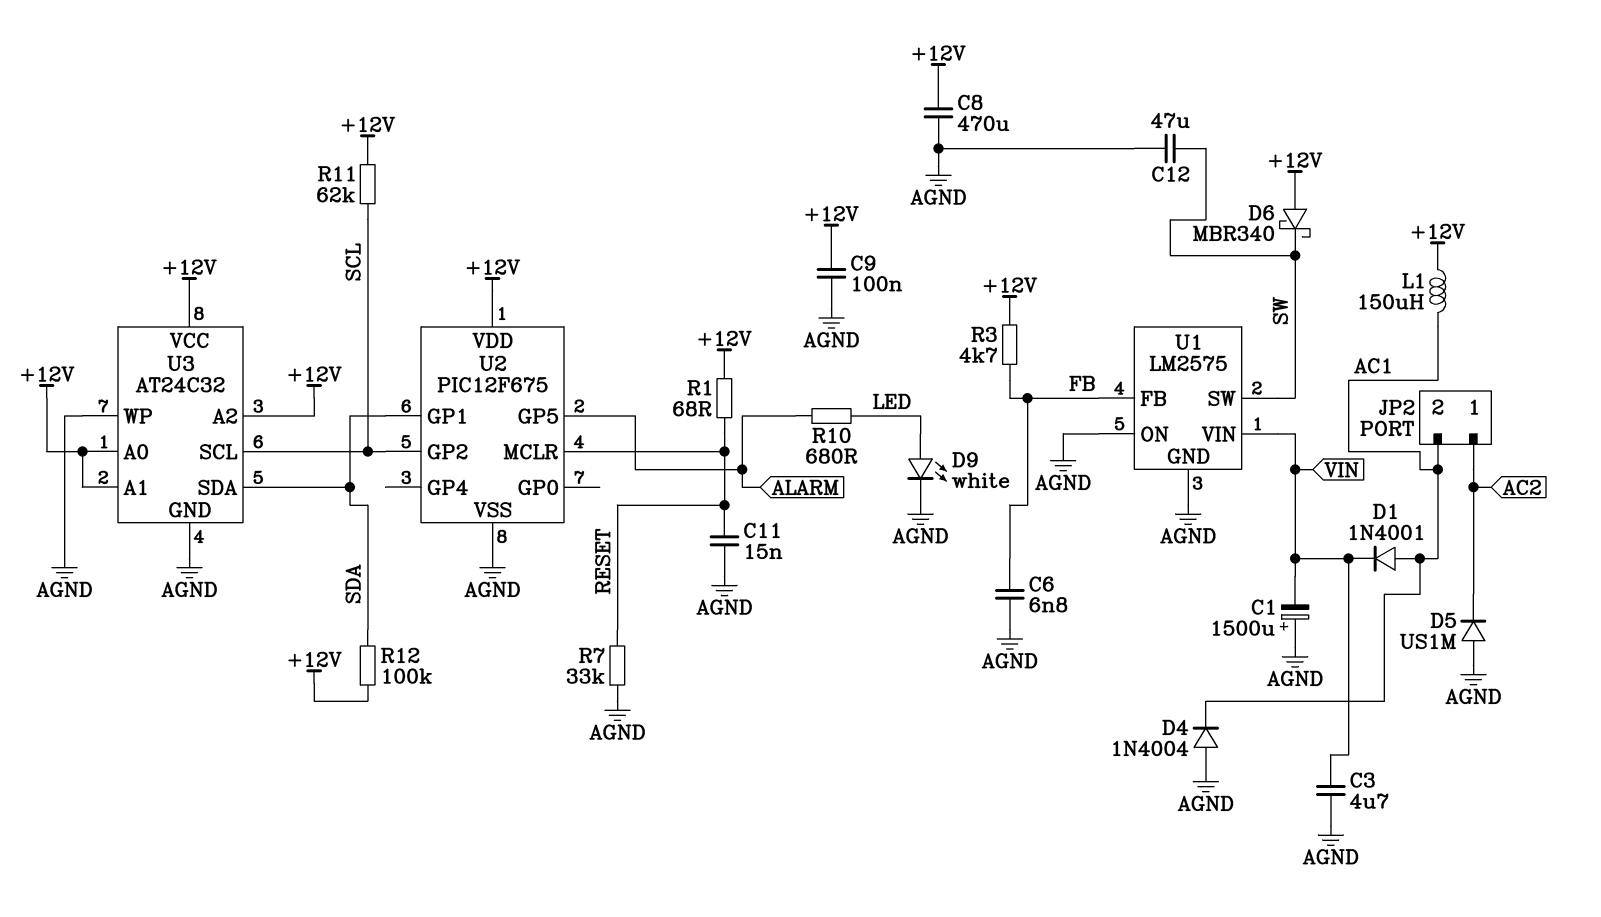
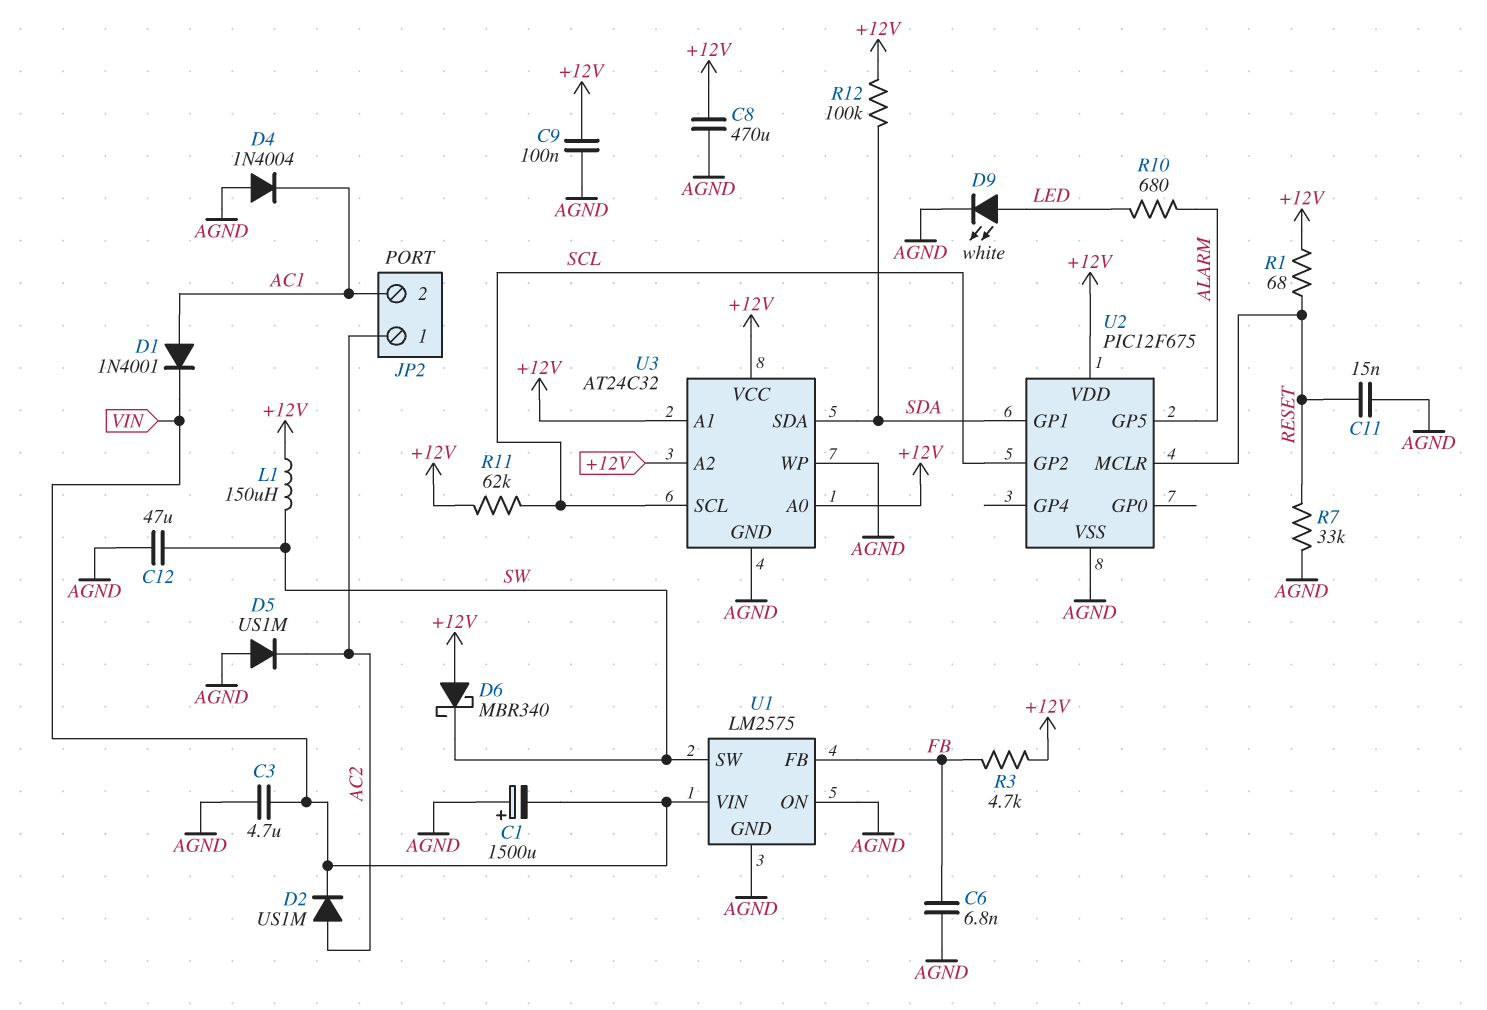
D2: none -> diode US1M (A AC2, K VIN)
L1: 150uH (+12V, AC1) -> 150uH (+12V, SW)

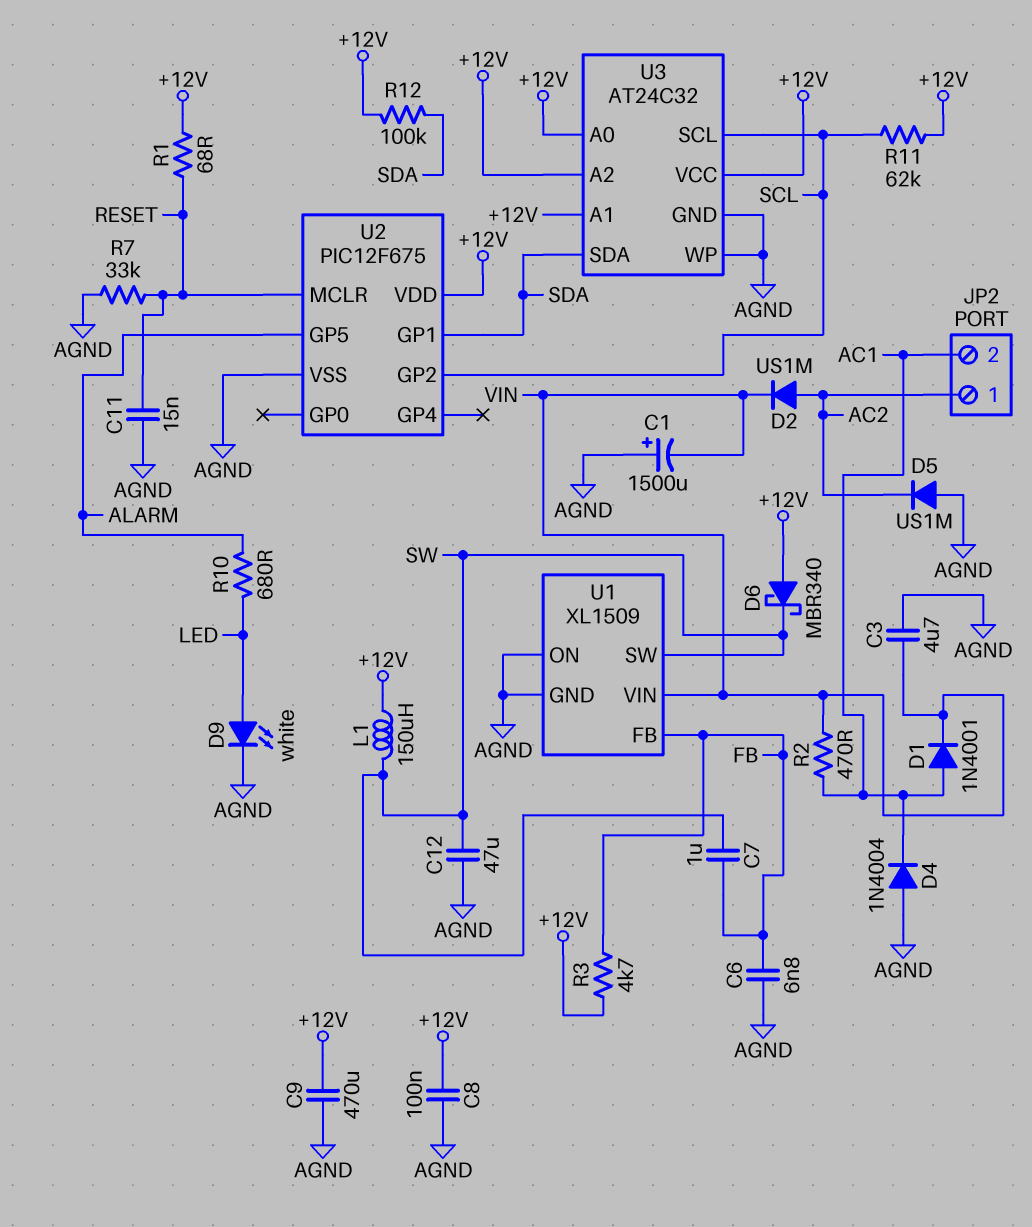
C7: none -> 1uF (FB, SW)
C8: 470uF (+12V, AGND) -> 100nF (+12V, AGND)
C9: 100nF (+12V, AGND) -> 470uF (+12V, AGND)
R2: none -> 470 (AC1, VIN)
U1: LM2575 -> XL1509

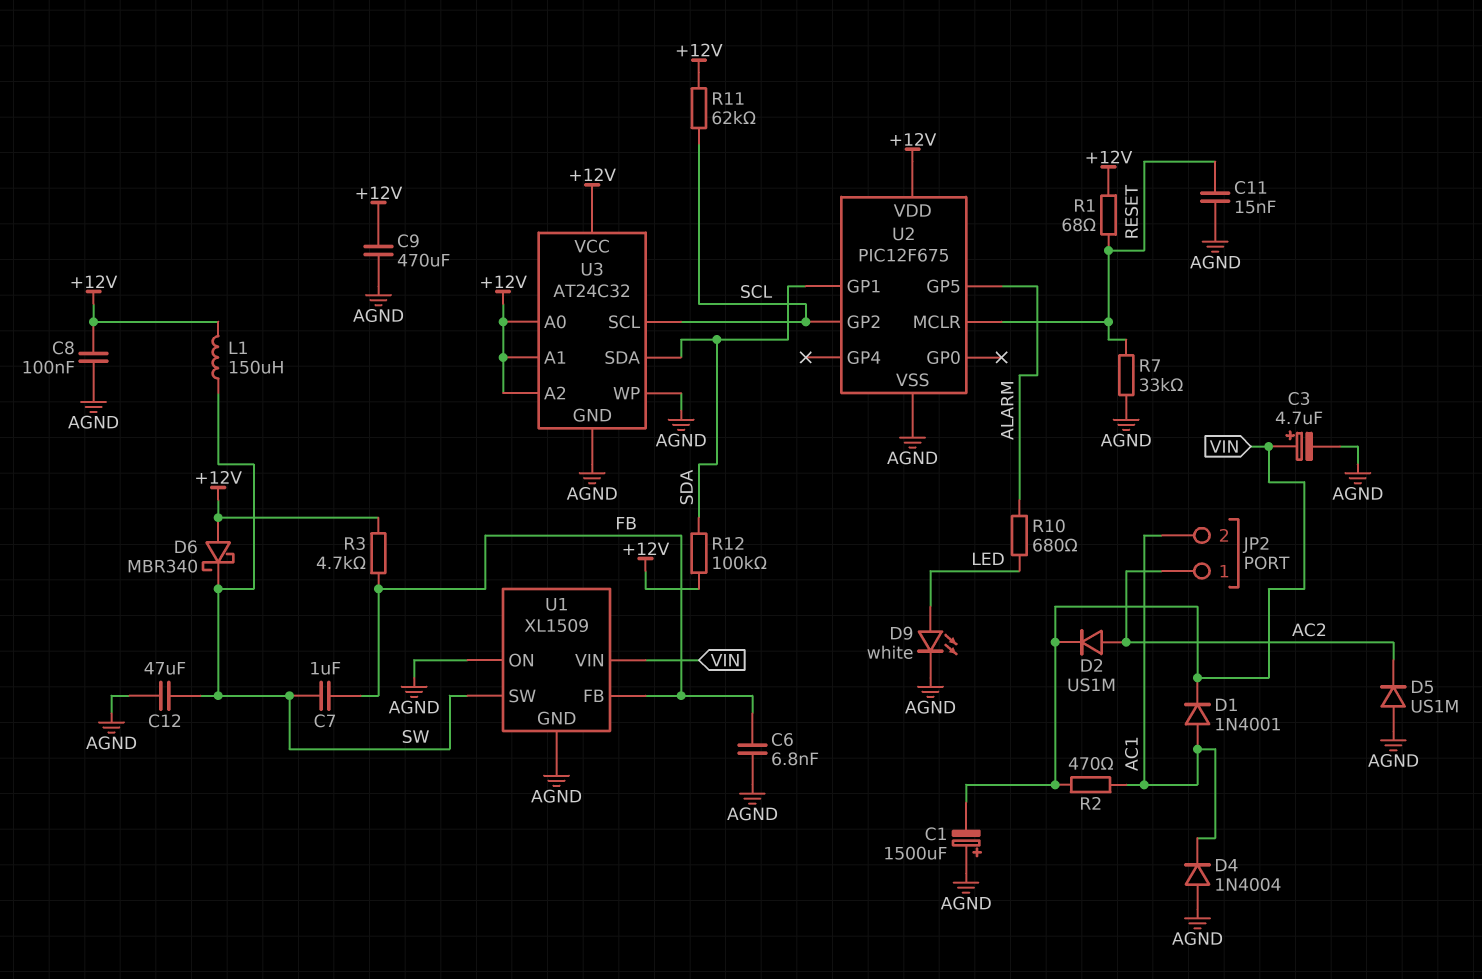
C3: 4.7uF (AGND, VIN) -> 4.7uF (plus VIN, minus AGND)

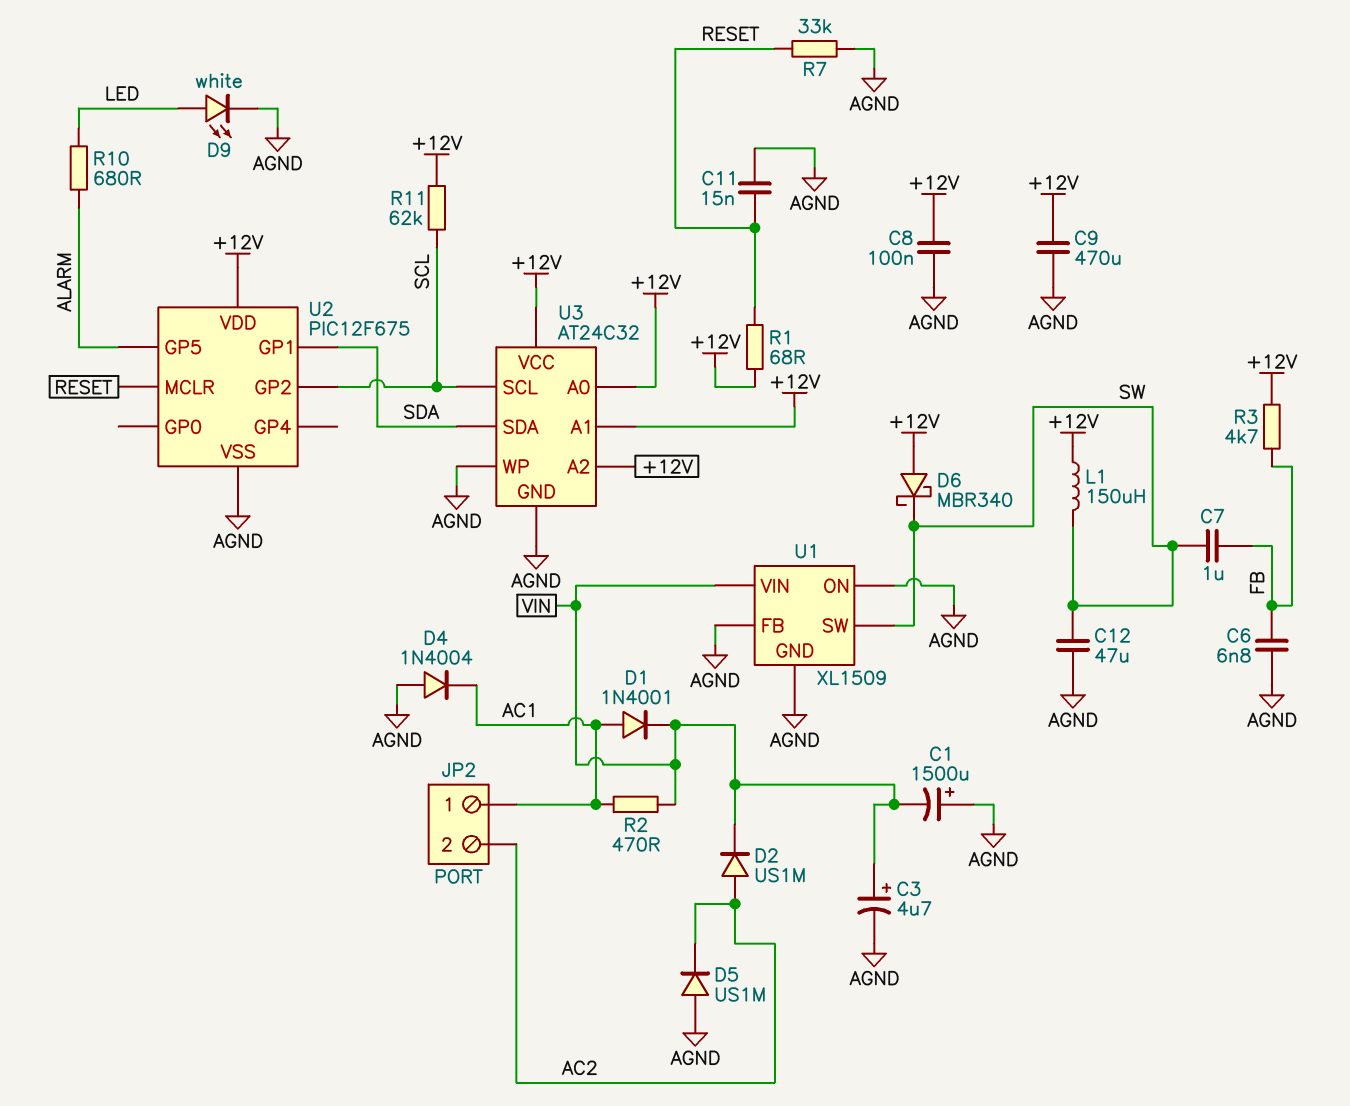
JP2 pin 1: AC2 -> AC1
JP2 pin 2: AC1 -> AC2
R12: 100k (+12V, SDA) -> none
U1 pin FB: FB -> AGND

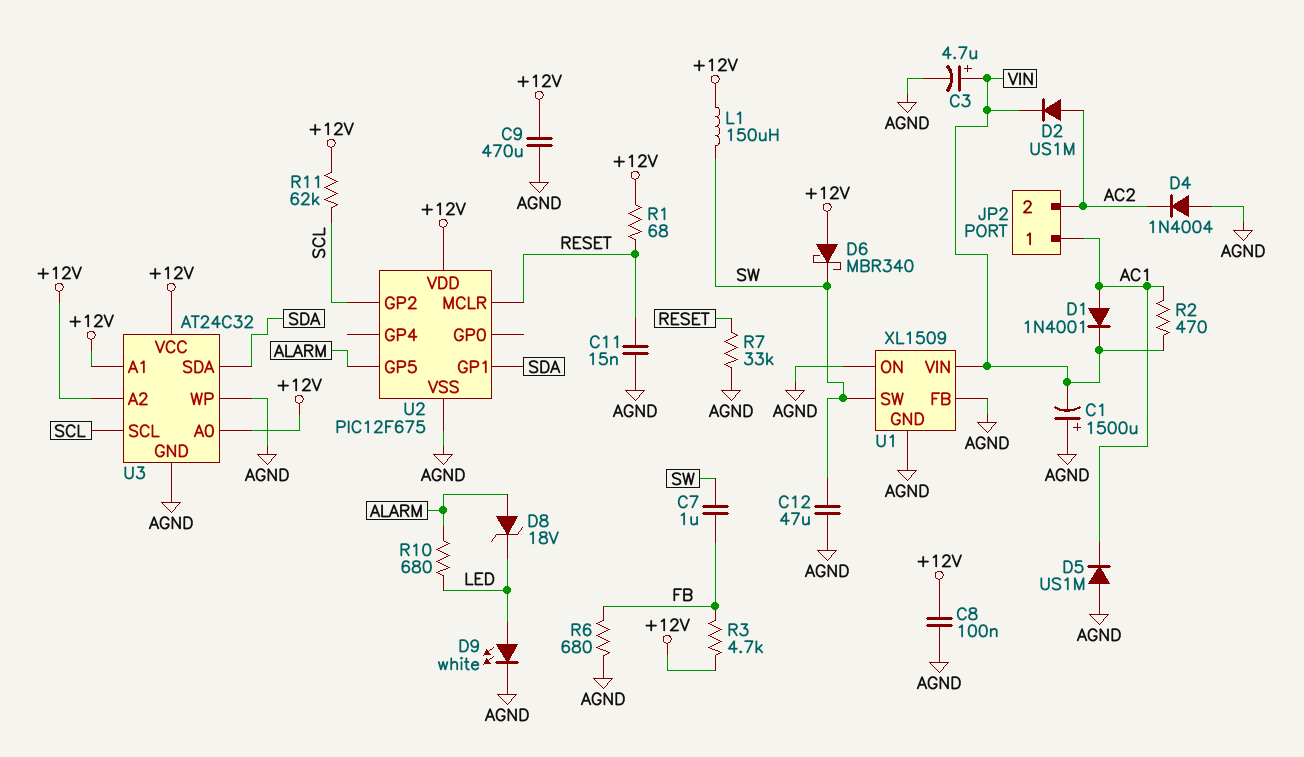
C6: 6.8nF (AGND, FB) -> none
D4: diode 1N4004 (A AGND, K AC1) -> diode 1N4004 (A AGND, K AC2)
D5: diode US1M (A AGND, K AC2) -> diode US1M (A AGND, K AC1)
D8: none -> zener 18V (A ALARM, K LED)
R6: none -> 680 (AGND, FB)

